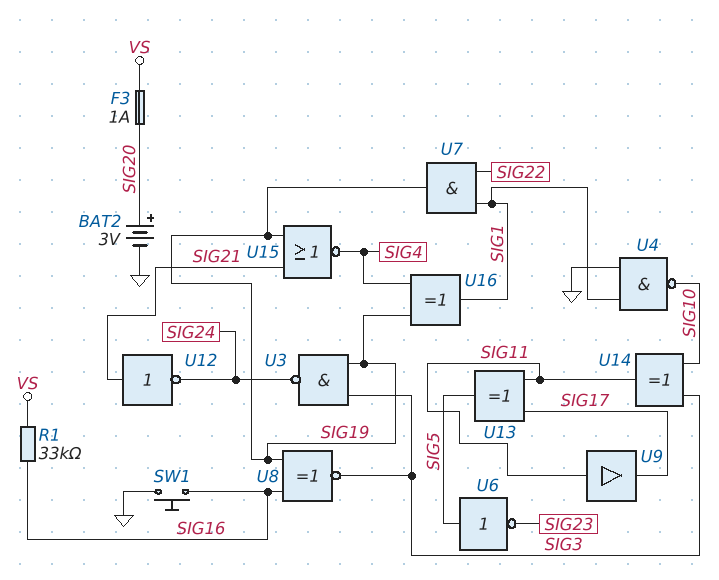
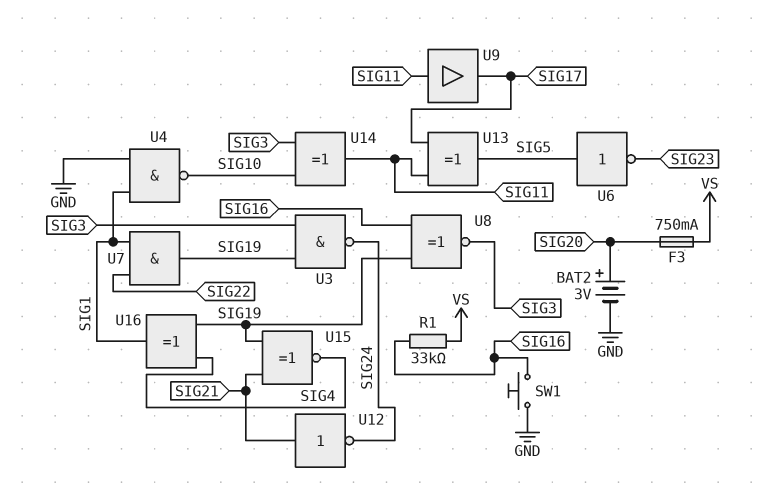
F3: 1A (SIG20, VS) -> 750mA (SIG20, VS)
U15: NOR (in SIG19, in SIG21, out SIG4) -> XNOR (in SIG19, in SIG21, out SIG4)

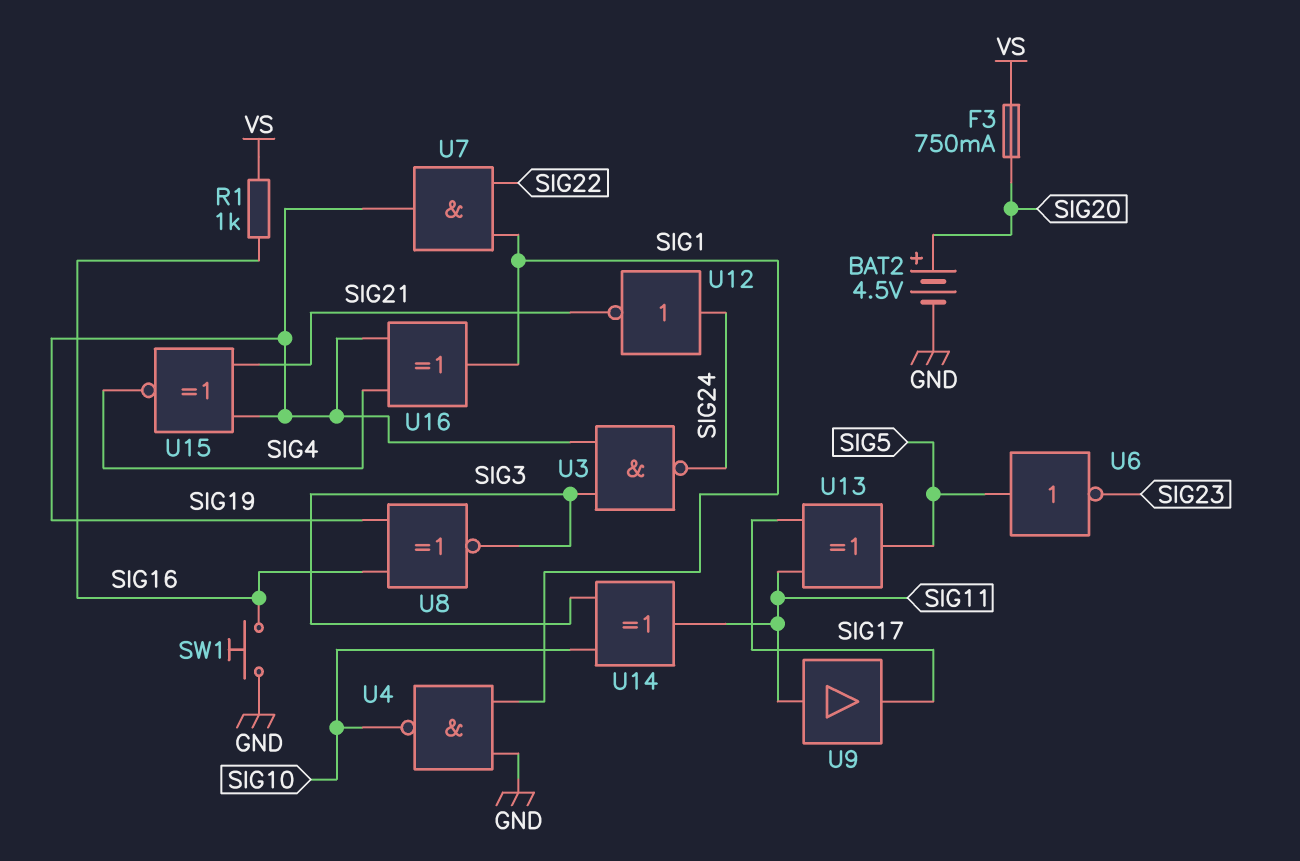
BAT2: 3V (plus SIG20, minus GND) -> 4.5V (plus SIG20, minus GND)
R1: 33k (SIG16, VS) -> 1k (SIG16, VS)
U12: NOT (in SIG21, out SIG24) -> NOT (in SIG24, out SIG21)

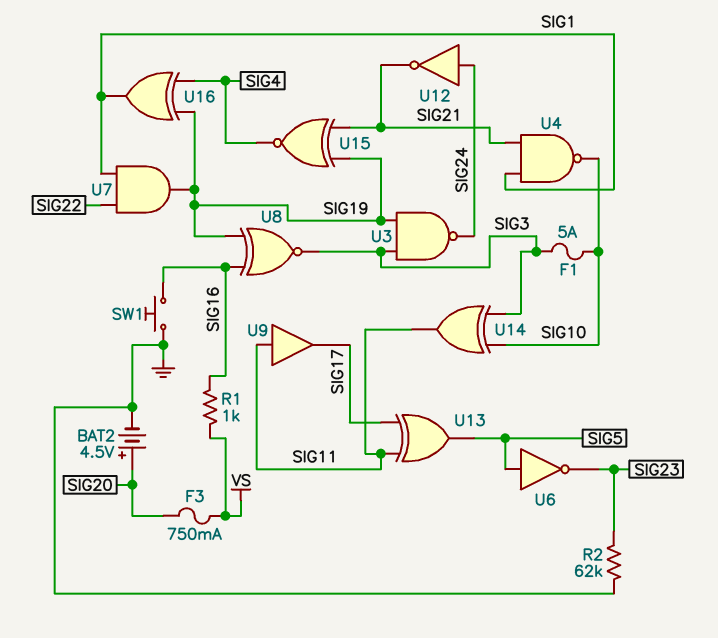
F1: none -> 5A (SIG3, SIG10)
R2: none -> 62k (GND, SIG23)
U4: NAND (in GND, in SIG1, out SIG10) -> NAND (in SIG1, in SIG21, out SIG10)

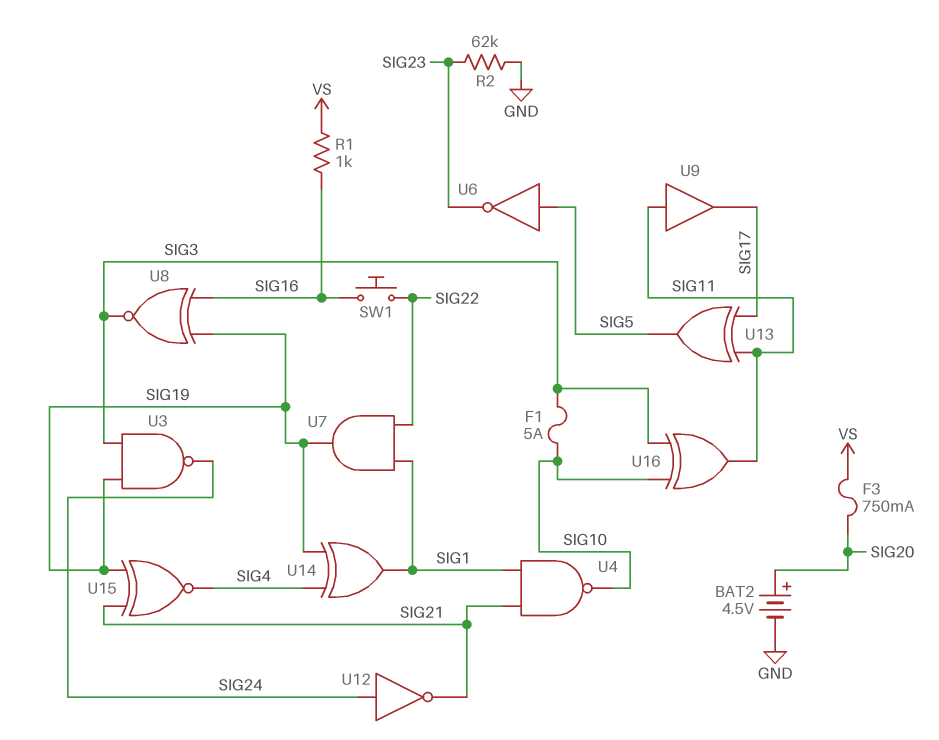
SW1: button (GND, SIG16) -> button (SIG16, SIG22)
U14: XOR (in SIG3, in SIG10, out SIG11) -> XOR (in SIG4, in SIG19, out SIG1)
U16: XOR (in SIG4, in SIG19, out SIG1) -> XOR (in SIG3, in SIG10, out SIG11)

